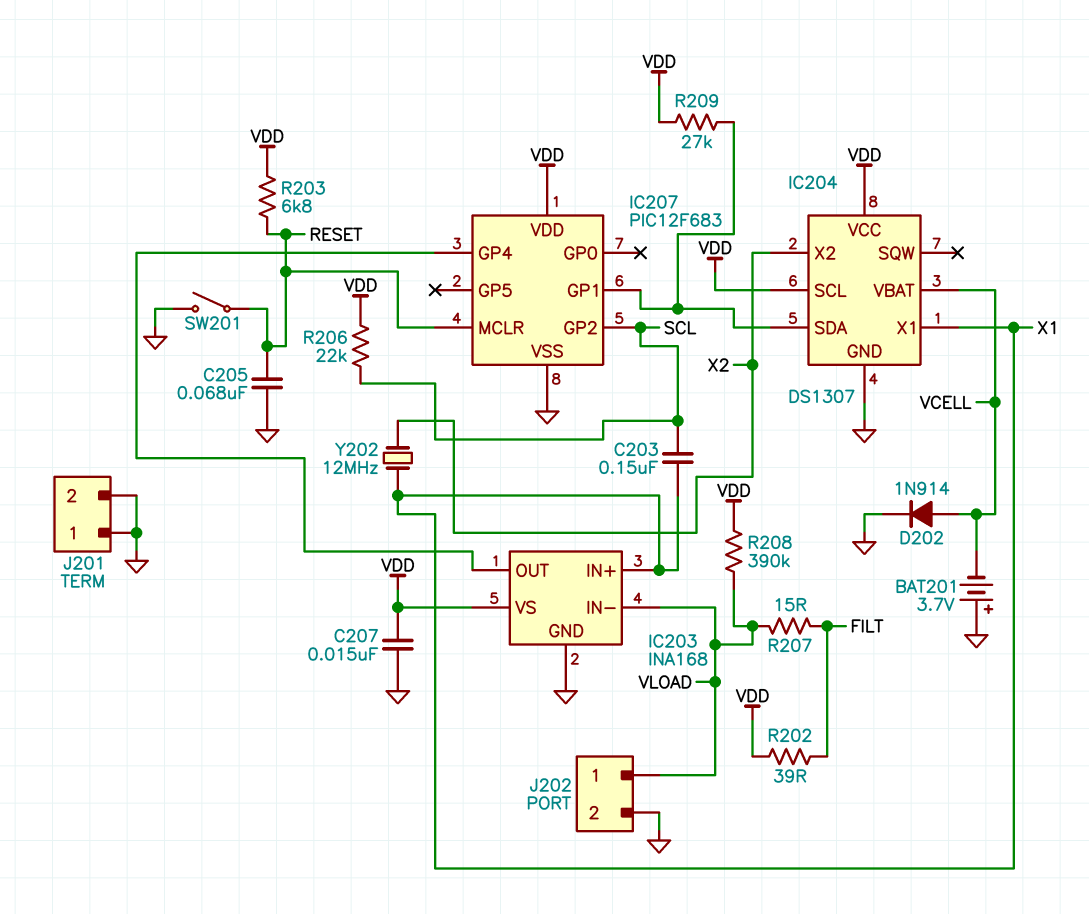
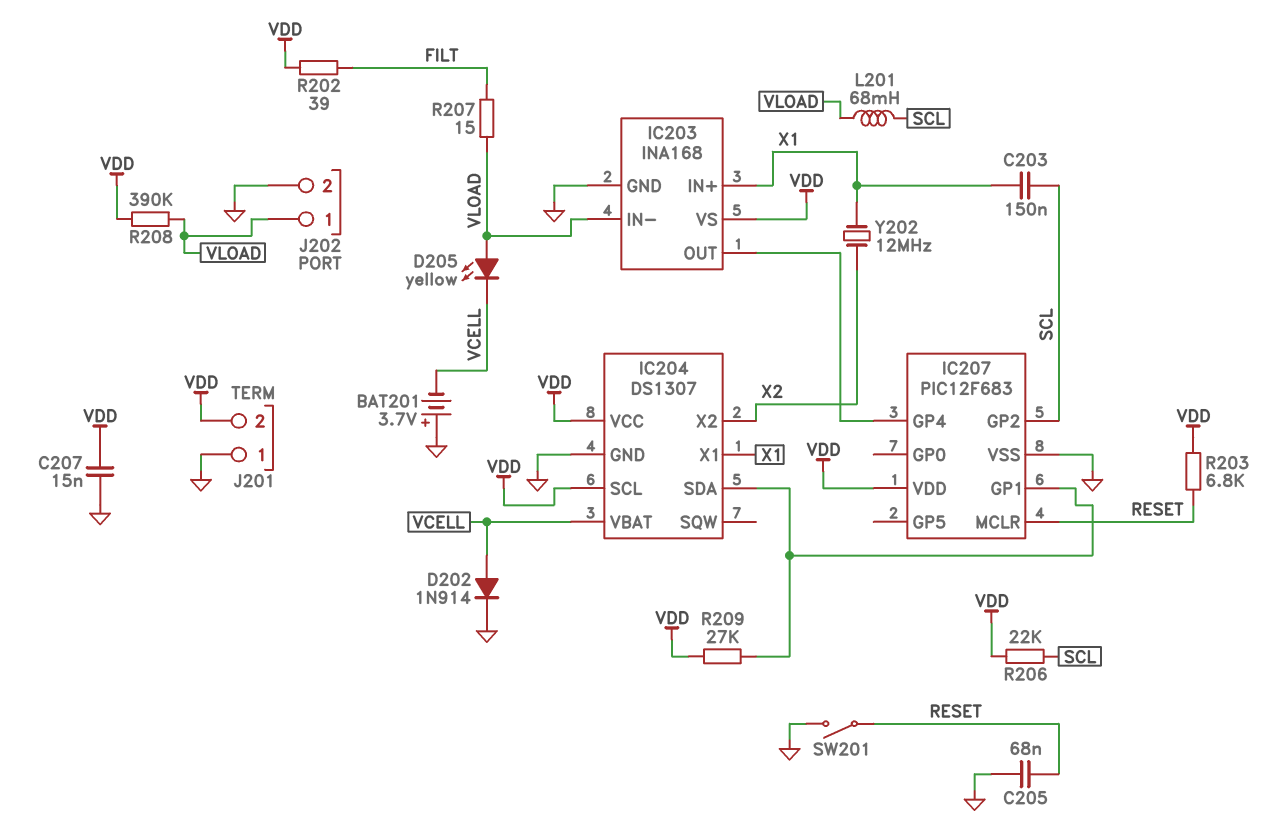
D205: none -> LED yellow (A VLOAD, K VCELL)
J201 pin 2: GND -> VDD
L201: none -> 68mH (SCL, VLOAD)

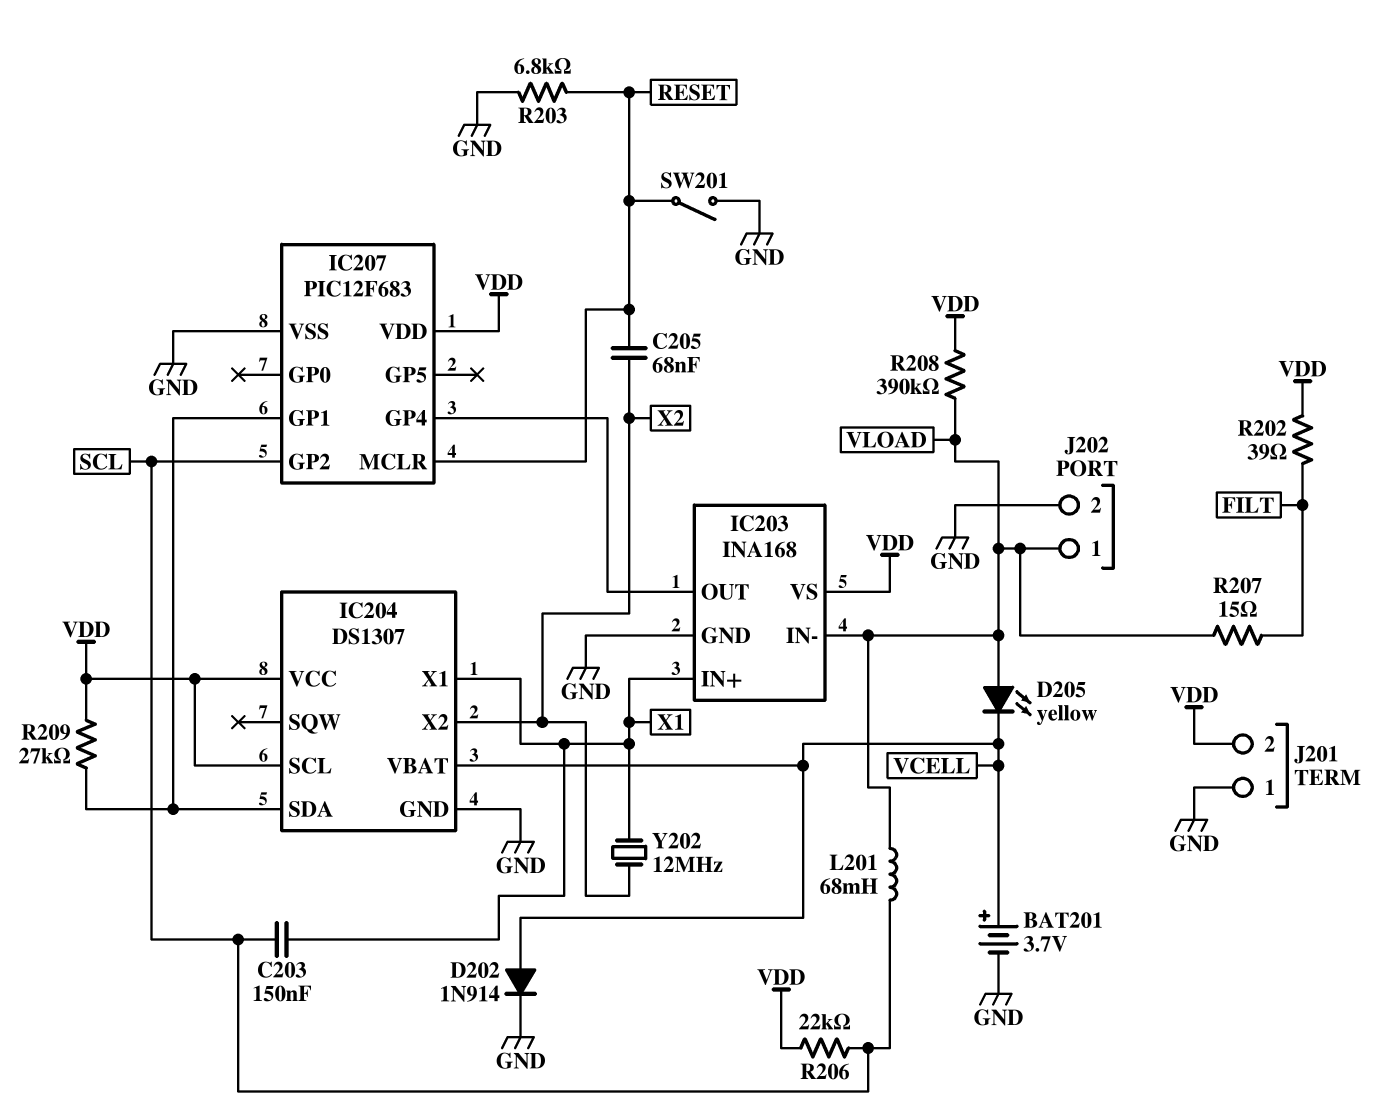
BAT201: 3.7V (plus GND, minus VCELL) -> 3.7V (plus VCELL, minus GND)
C205: 68nF (GND, RESET) -> 68nF (RESET, X2)
C207: 15nF (GND, VDD) -> none
R203: 6.8k (RESET, VDD) -> 6.8k (GND, RESET)

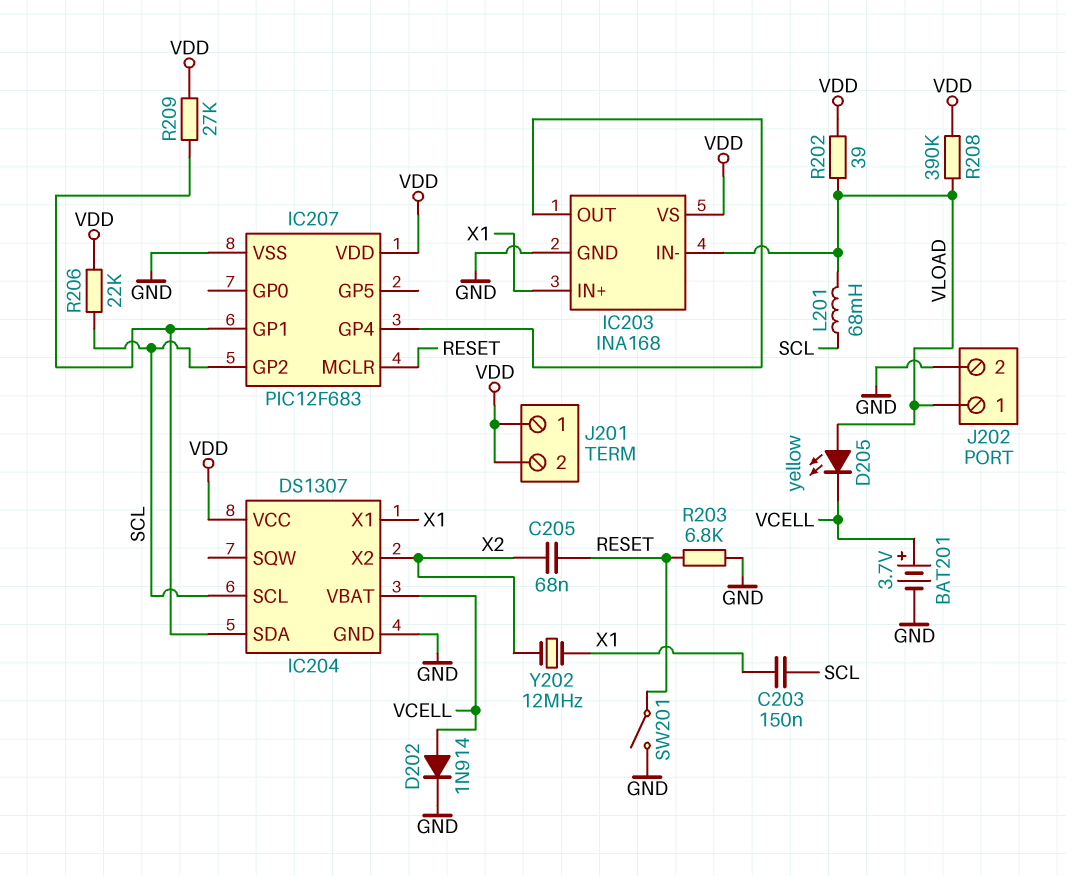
IC204 pin SCL: VDD -> SCL
J201 pin 1: GND -> VDD
R202: 39 (FILT, VDD) -> 39 (VDD, VLOAD)
R207: 15 (FILT, VLOAD) -> none

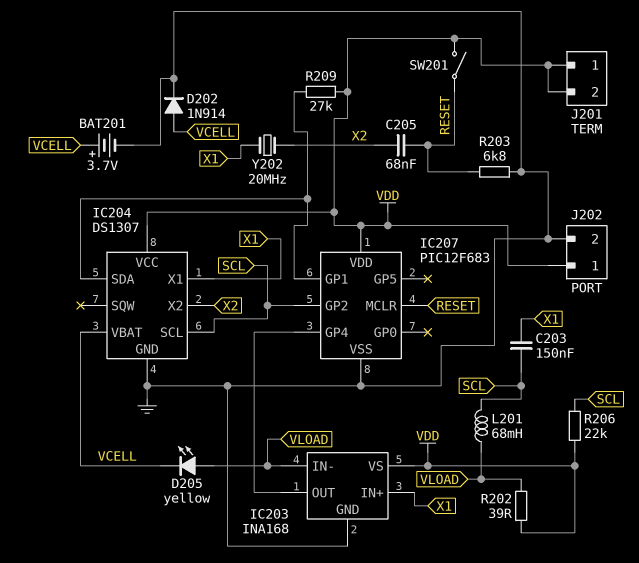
J202 pin 1: VLOAD -> VDD
R208: 390k (VDD, VLOAD) -> none
SW201: switch (GND, RESET) -> switch (RESET, VDD)
Y202: 12MHz (X1, X2) -> 20MHz (X1, X2)

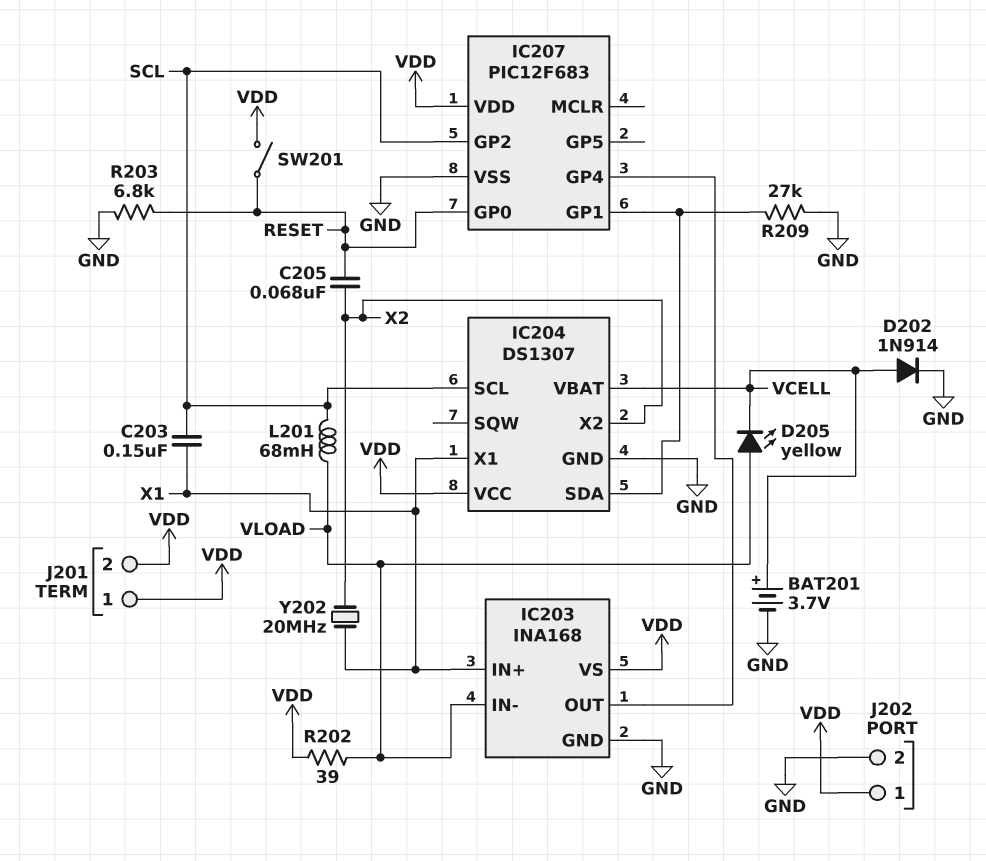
IC207 pin GP0: none -> RESET
IC207 pin MCLR: RESET -> none
R206: 22k (SCL, VDD) -> none
R209: 27k (IC204/SDA, VDD) -> 27k (GND, IC204/SDA)

